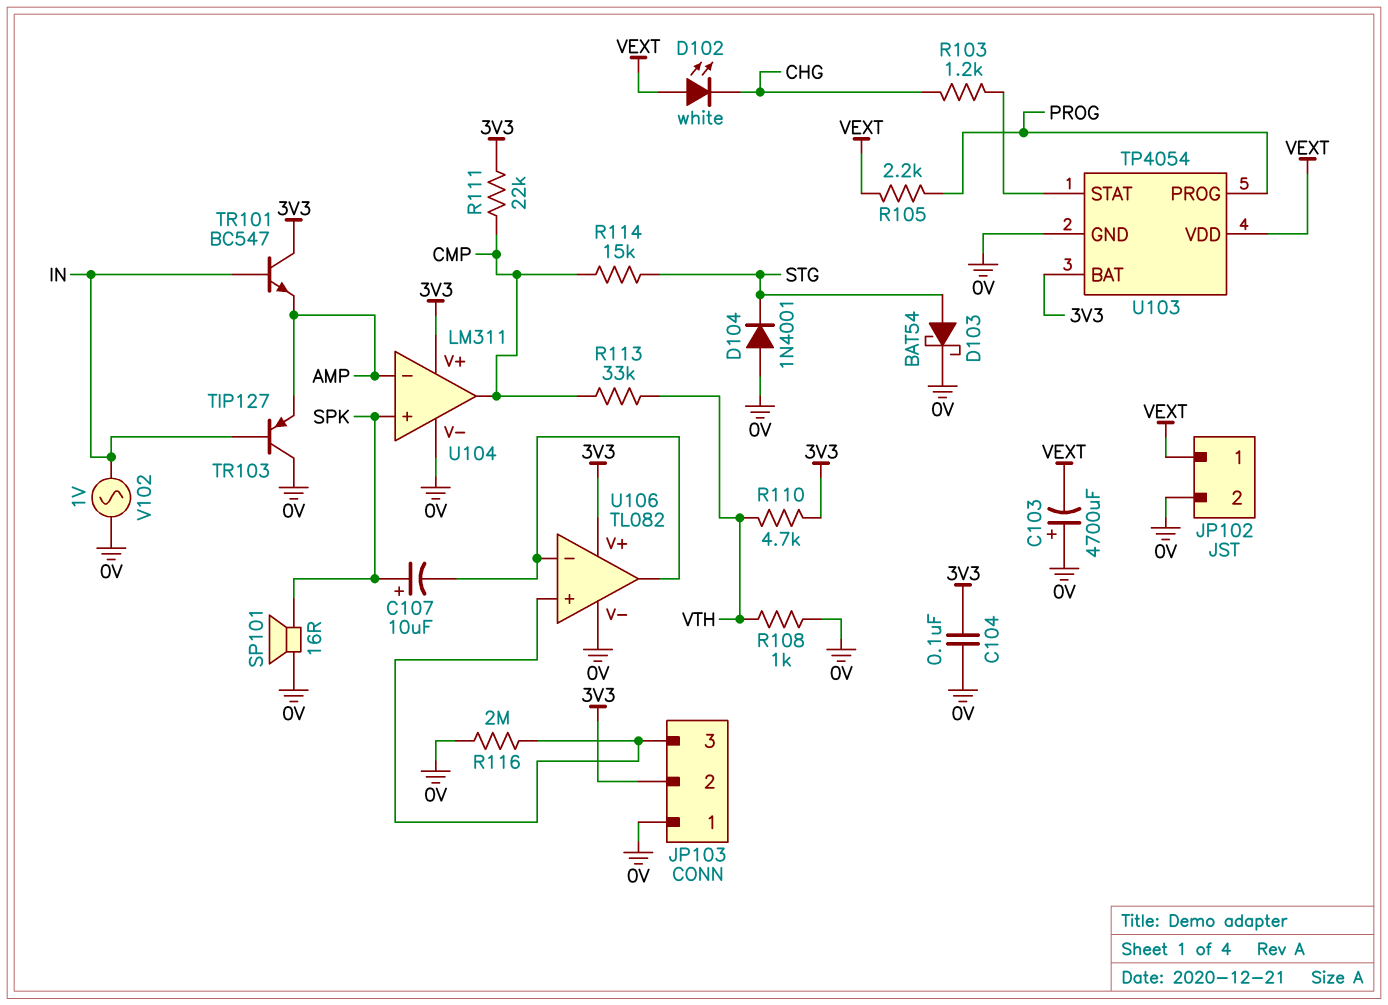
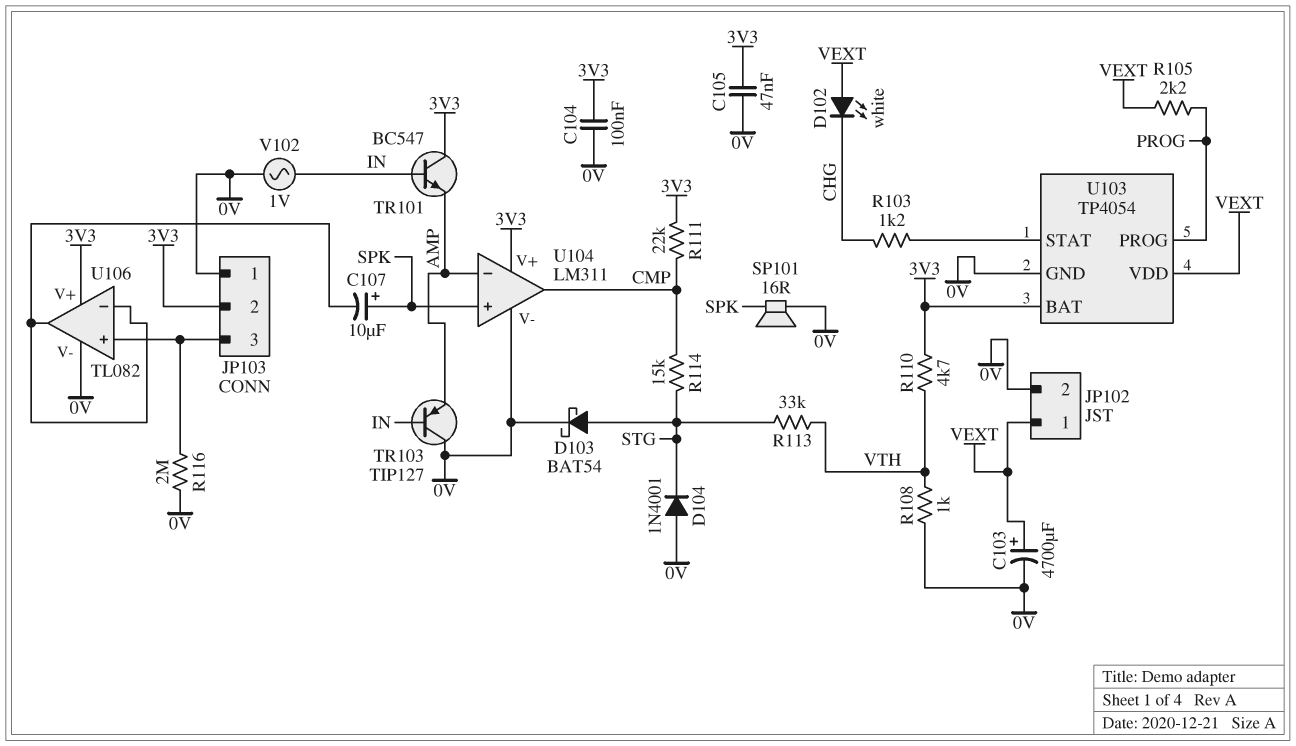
C103: 4700uF (plus 0V, minus VEXT) -> 4700uF (plus VEXT, minus 0V)
C105: none -> 47nF (0V, 3V3)
R113: 33k (CMP, VTH) -> 33k (STG, VTH)

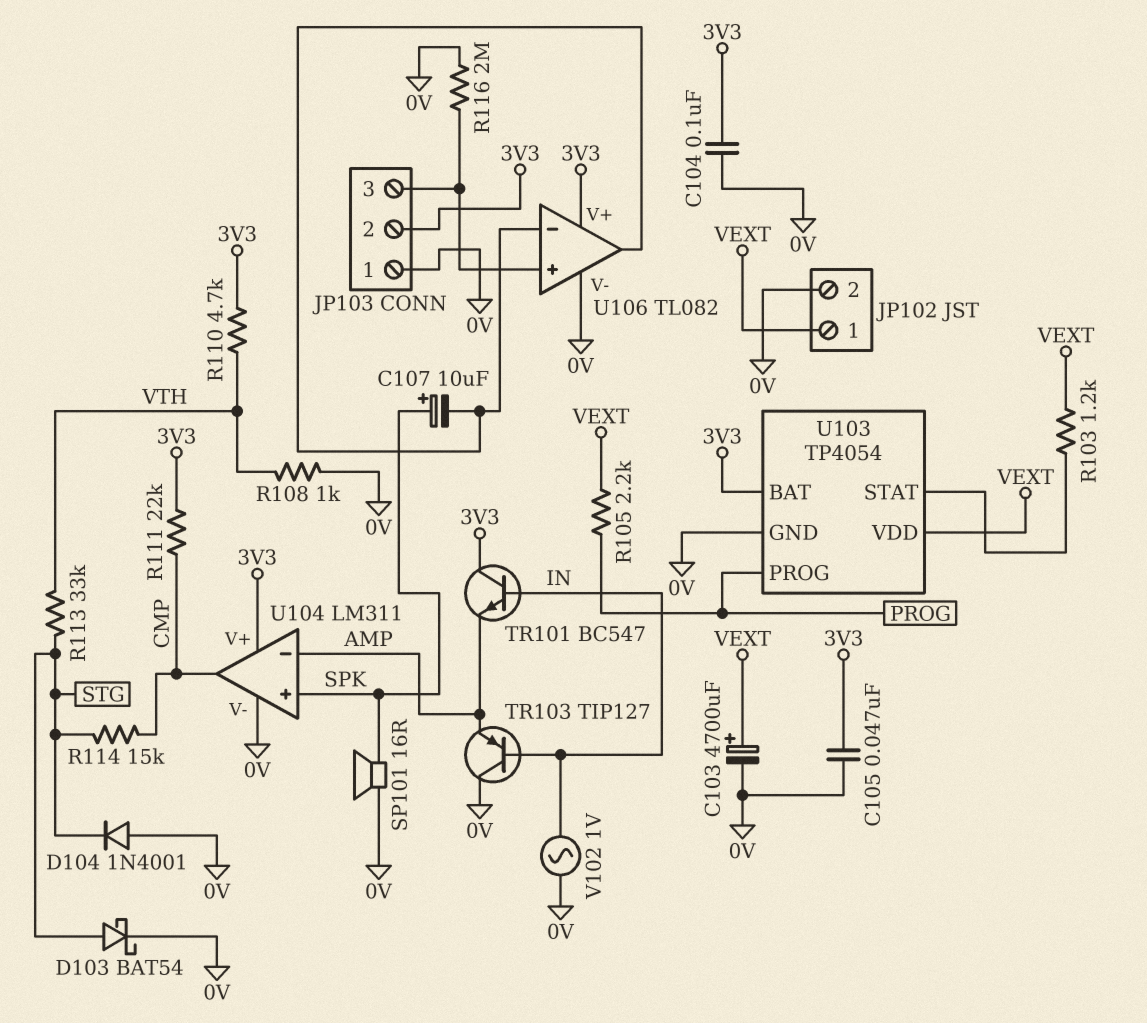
D102: LED white (A VEXT, K CHG) -> none
R103: 1.2k (CHG, U103/STAT) -> 1.2k (U103/STAT, VEXT)

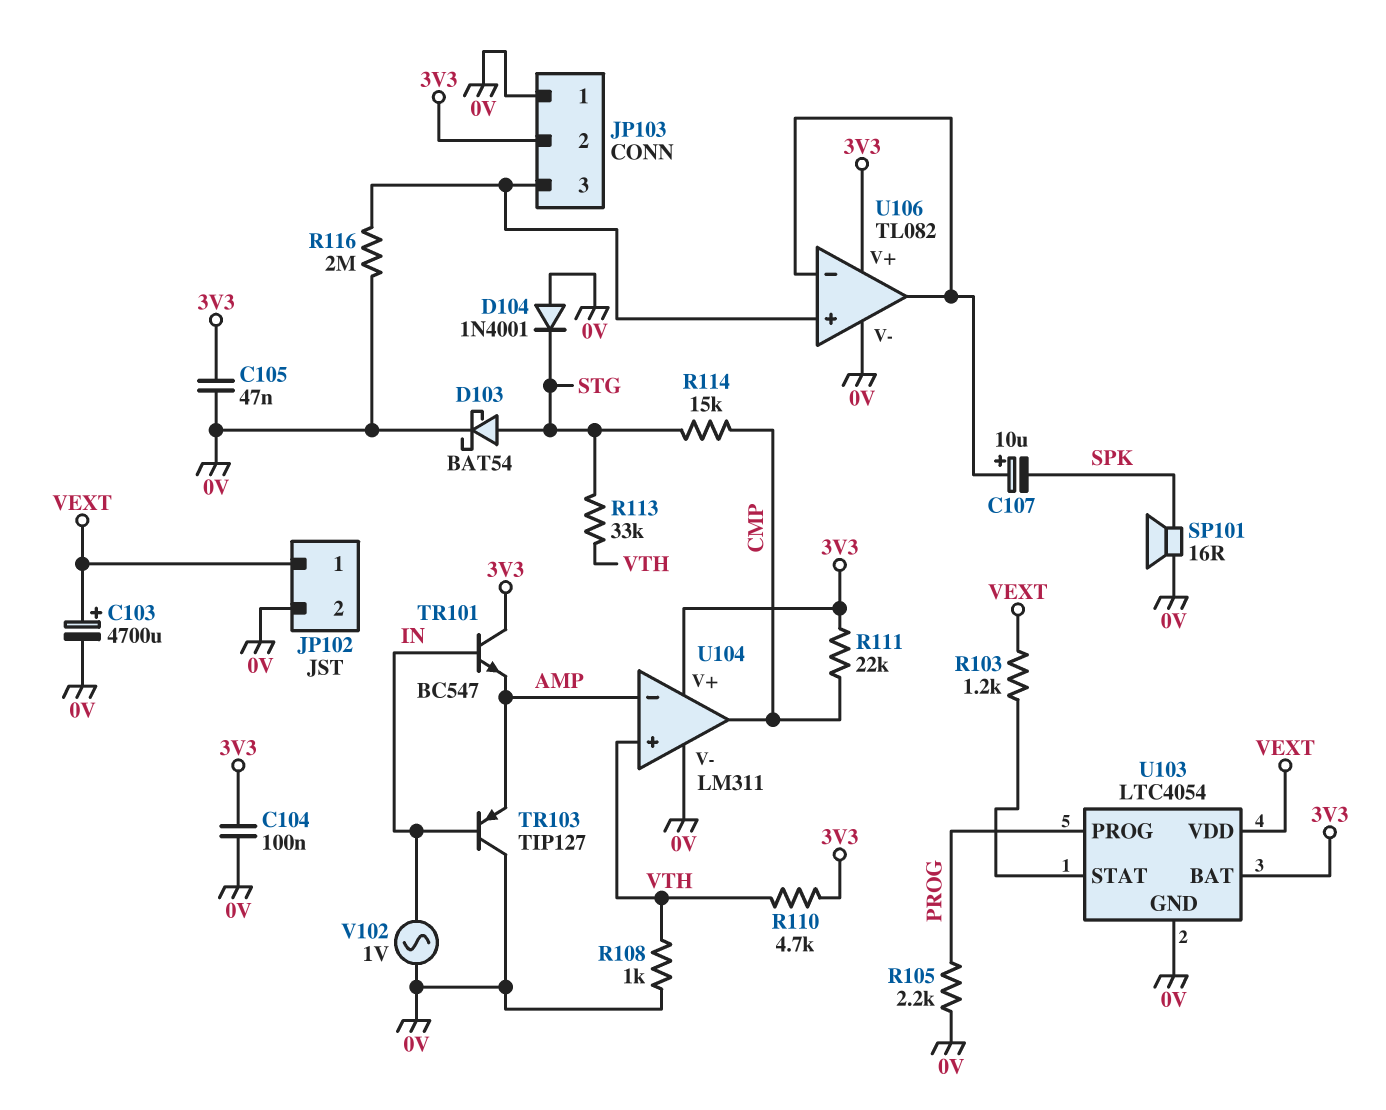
C107: 10uF (plus SPK, minus U106/in-) -> 10uF (plus U106/in-, minus SPK)
R105: 2.2k (PROG, VEXT) -> 2.2k (0V, PROG)
U103: TP4054 -> LTC4054
U104 pin in+: SPK -> VTH

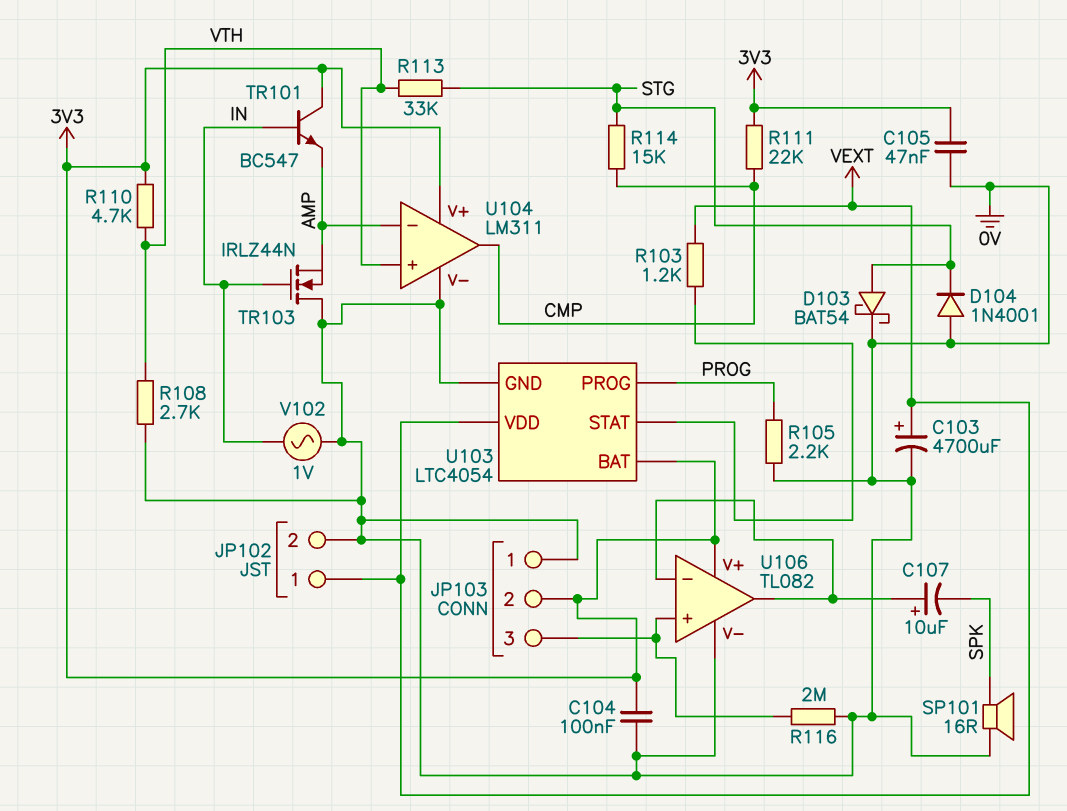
R108: 1k (0V, VTH) -> 2.7k (0V, VTH)
TR103: PNP TIP127 (B IN, C 0V, E AMP) -> NMOS IRLZ44N (G IN, D 0V, S AMP)

